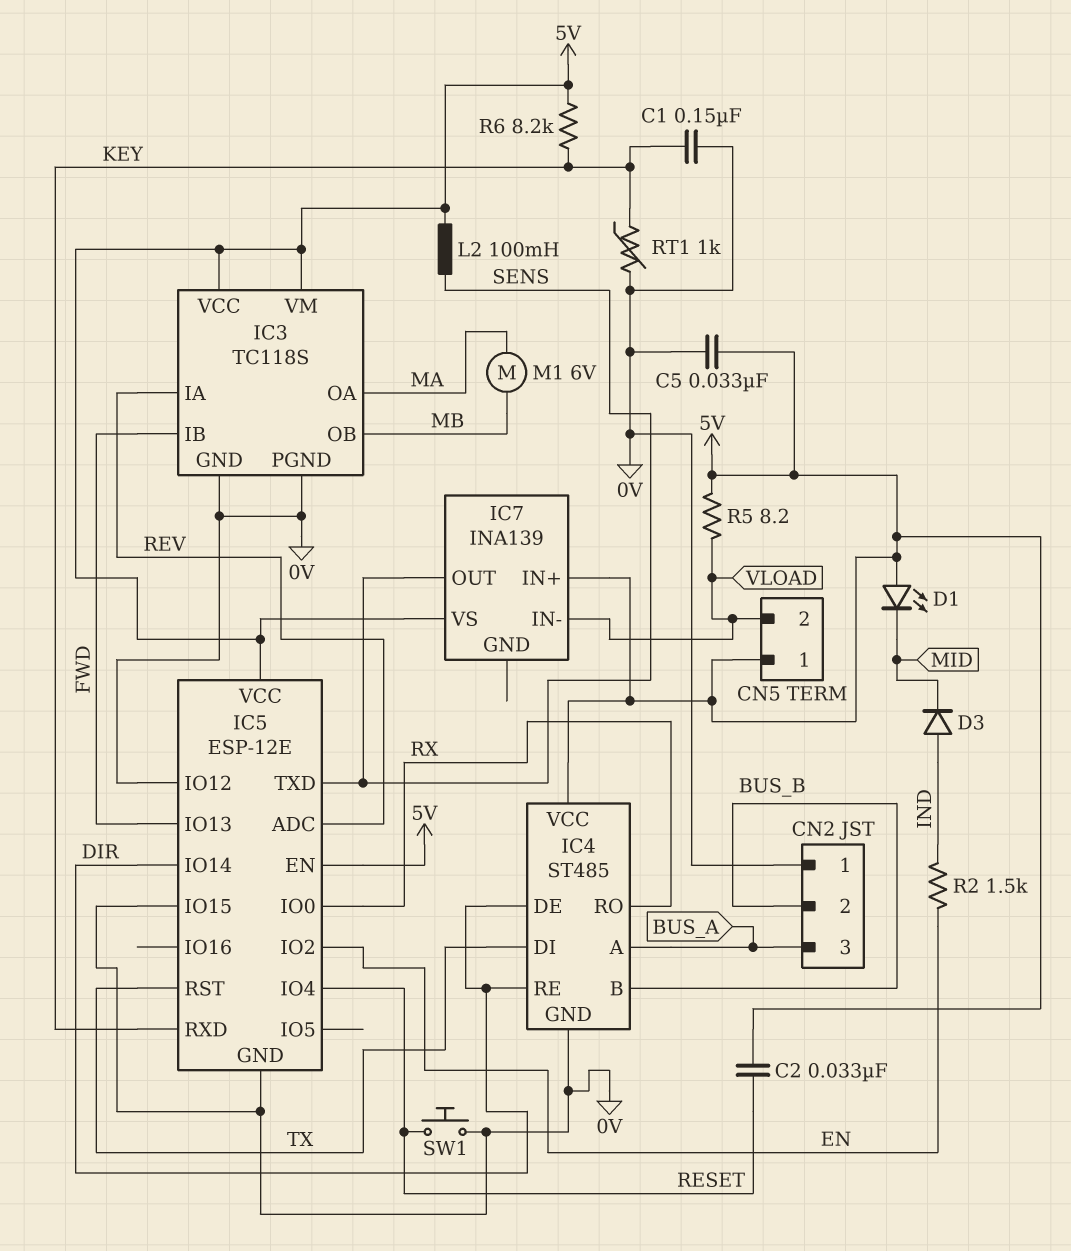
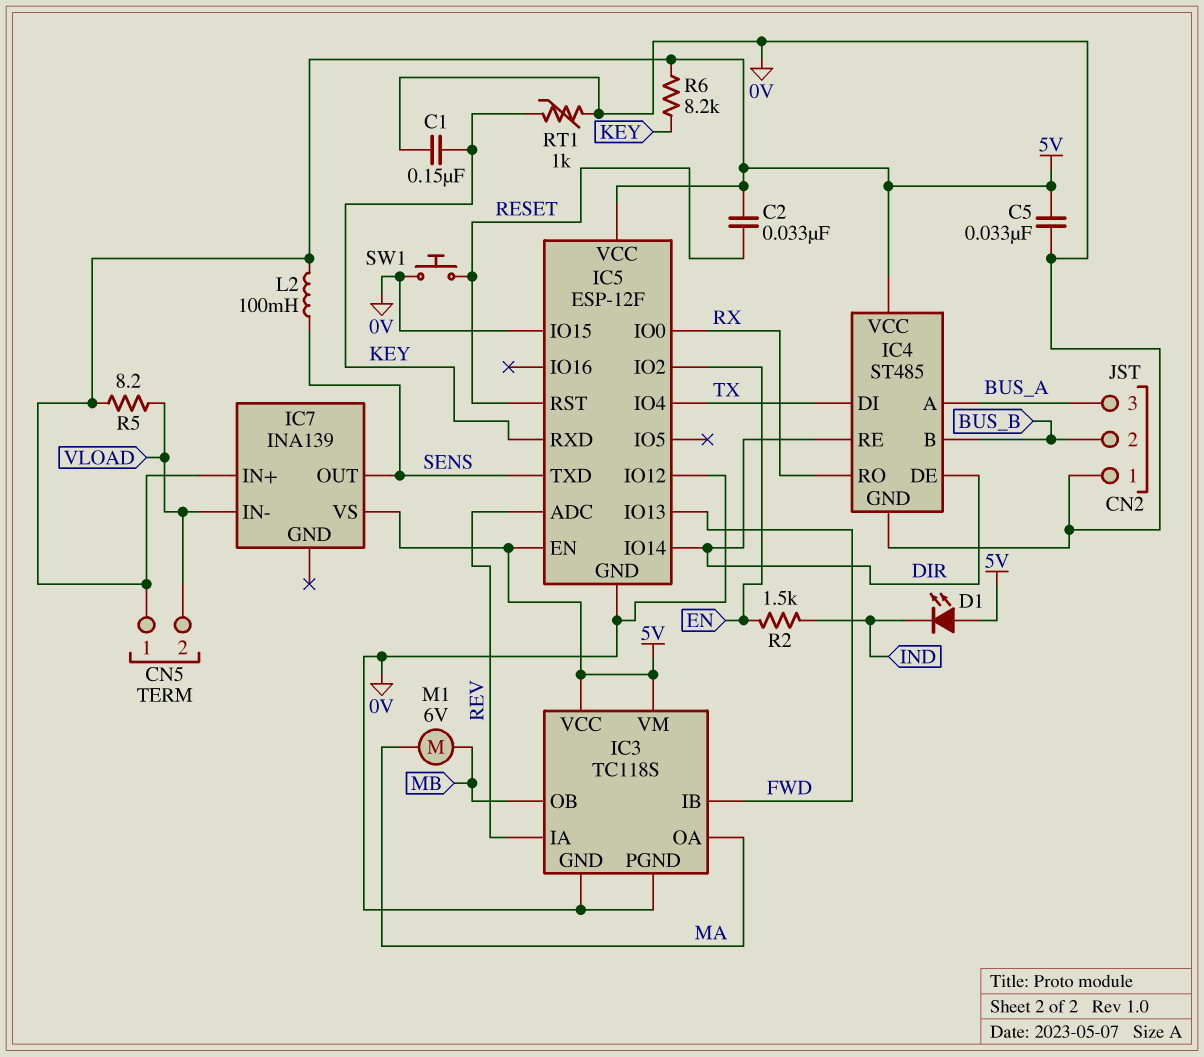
D1: LED (A 5V, K MID) -> LED (A 5V, K IND)
D3: diode (A IND, K MID) -> none
IC5: ESP-12E -> ESP-12F
IC5 pin IO4: RESET -> TX
IC5 pin RST: TX -> RESET

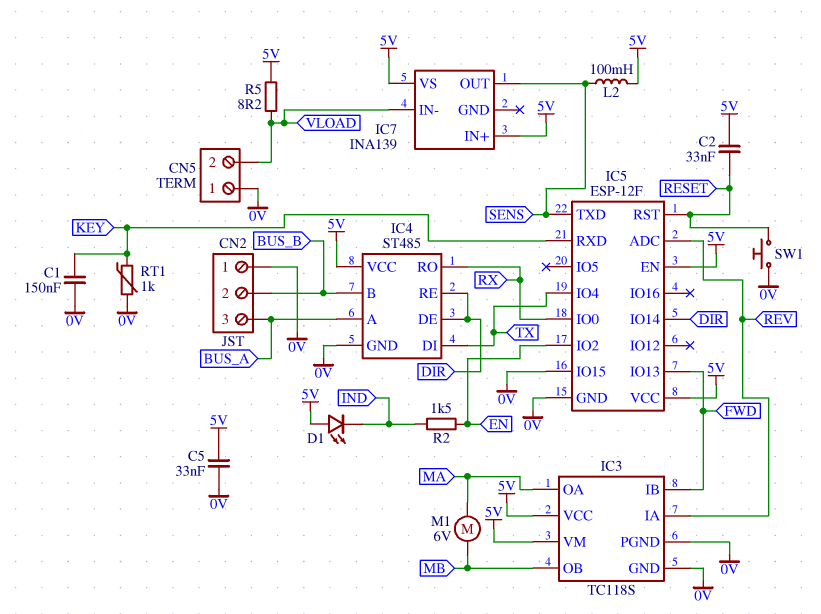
CN5 pin 1: 5V -> 0V
IC5 pin IO12: 0V -> none
R6: 8.2k (5V, KEY) -> none

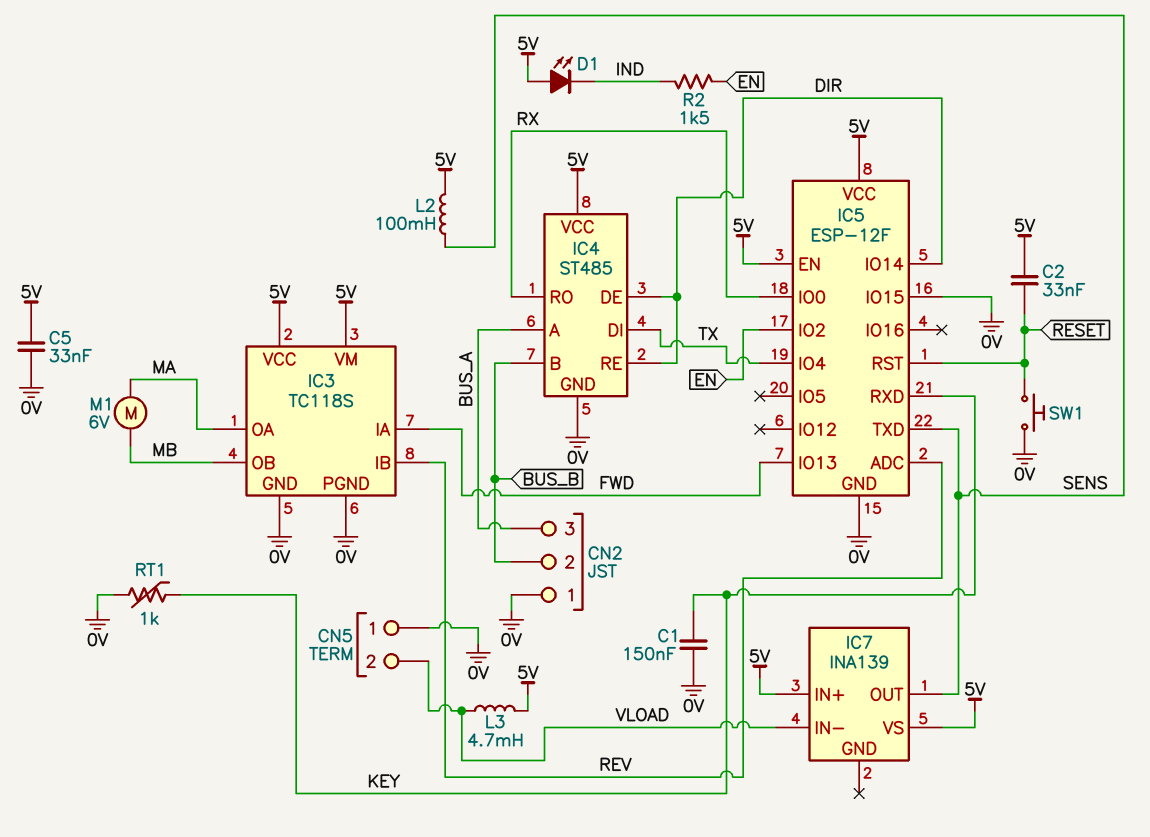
IC3 pin IA: REV -> FWD
IC3 pin IB: FWD -> REV
L3: none -> 4.7mH (5V, VLOAD)
R5: 8.2 (5V, VLOAD) -> none

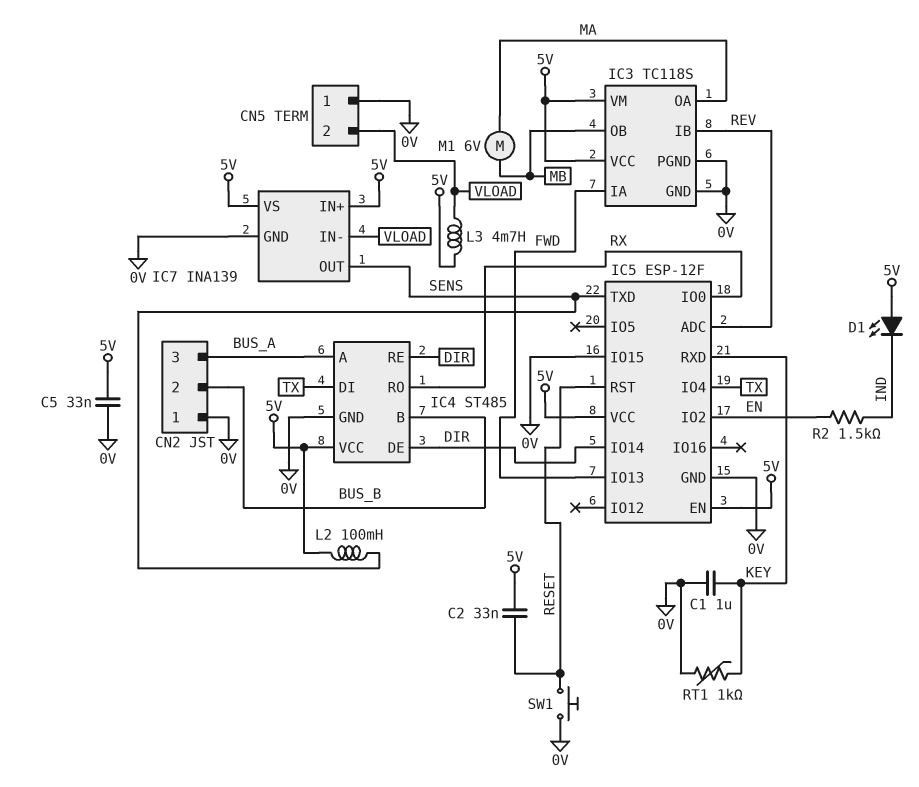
C1: 150nF (0V, KEY) -> 1uF (0V, KEY)
IC7 pin GND: none -> 0V

